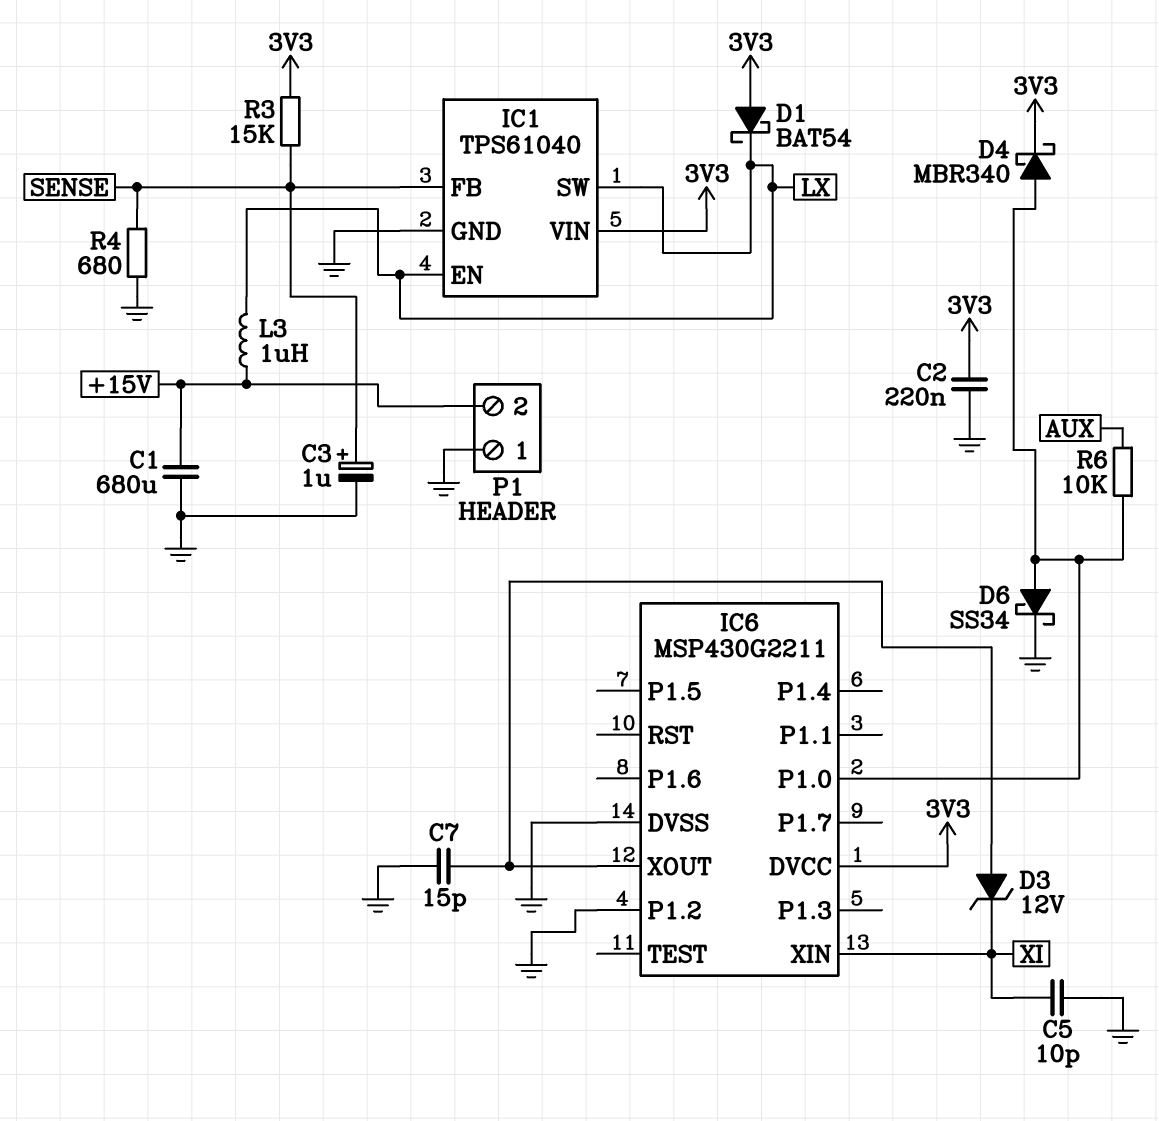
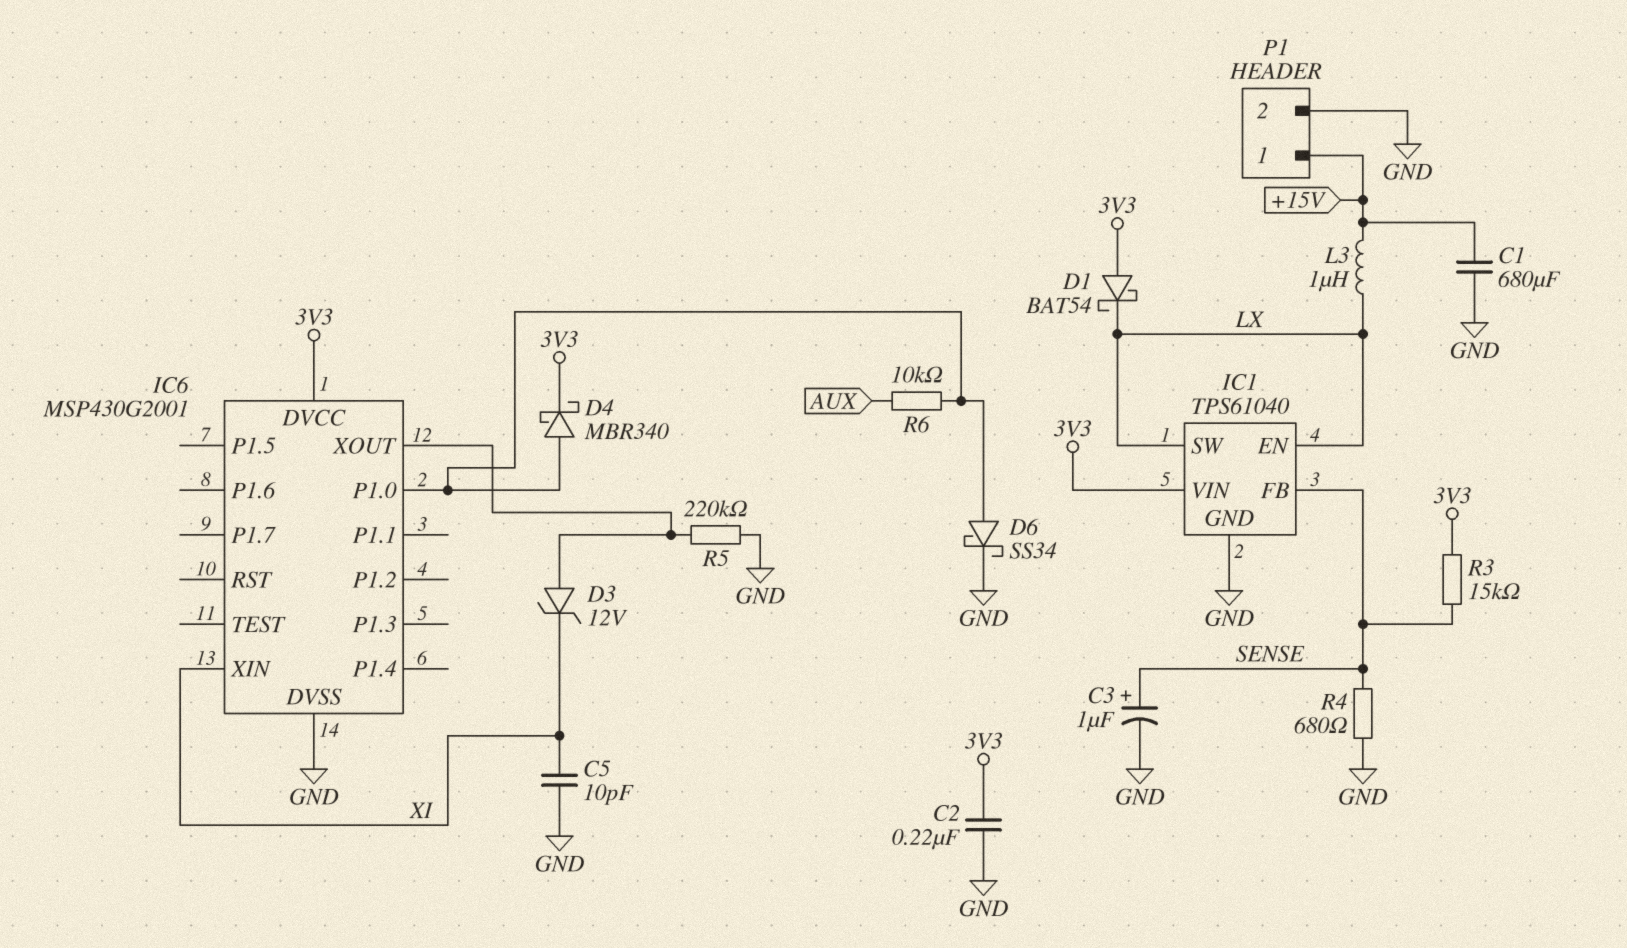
C7: 15pF (GND, IC6/XOUT) -> none
IC6: MSP430G2211 -> MSP430G2001
IC6 pin P1.2: GND -> none
P1 pin 1: GND -> +15V
P1 pin 2: +15V -> GND
R5: none -> 220k (GND, IC6/XOUT)

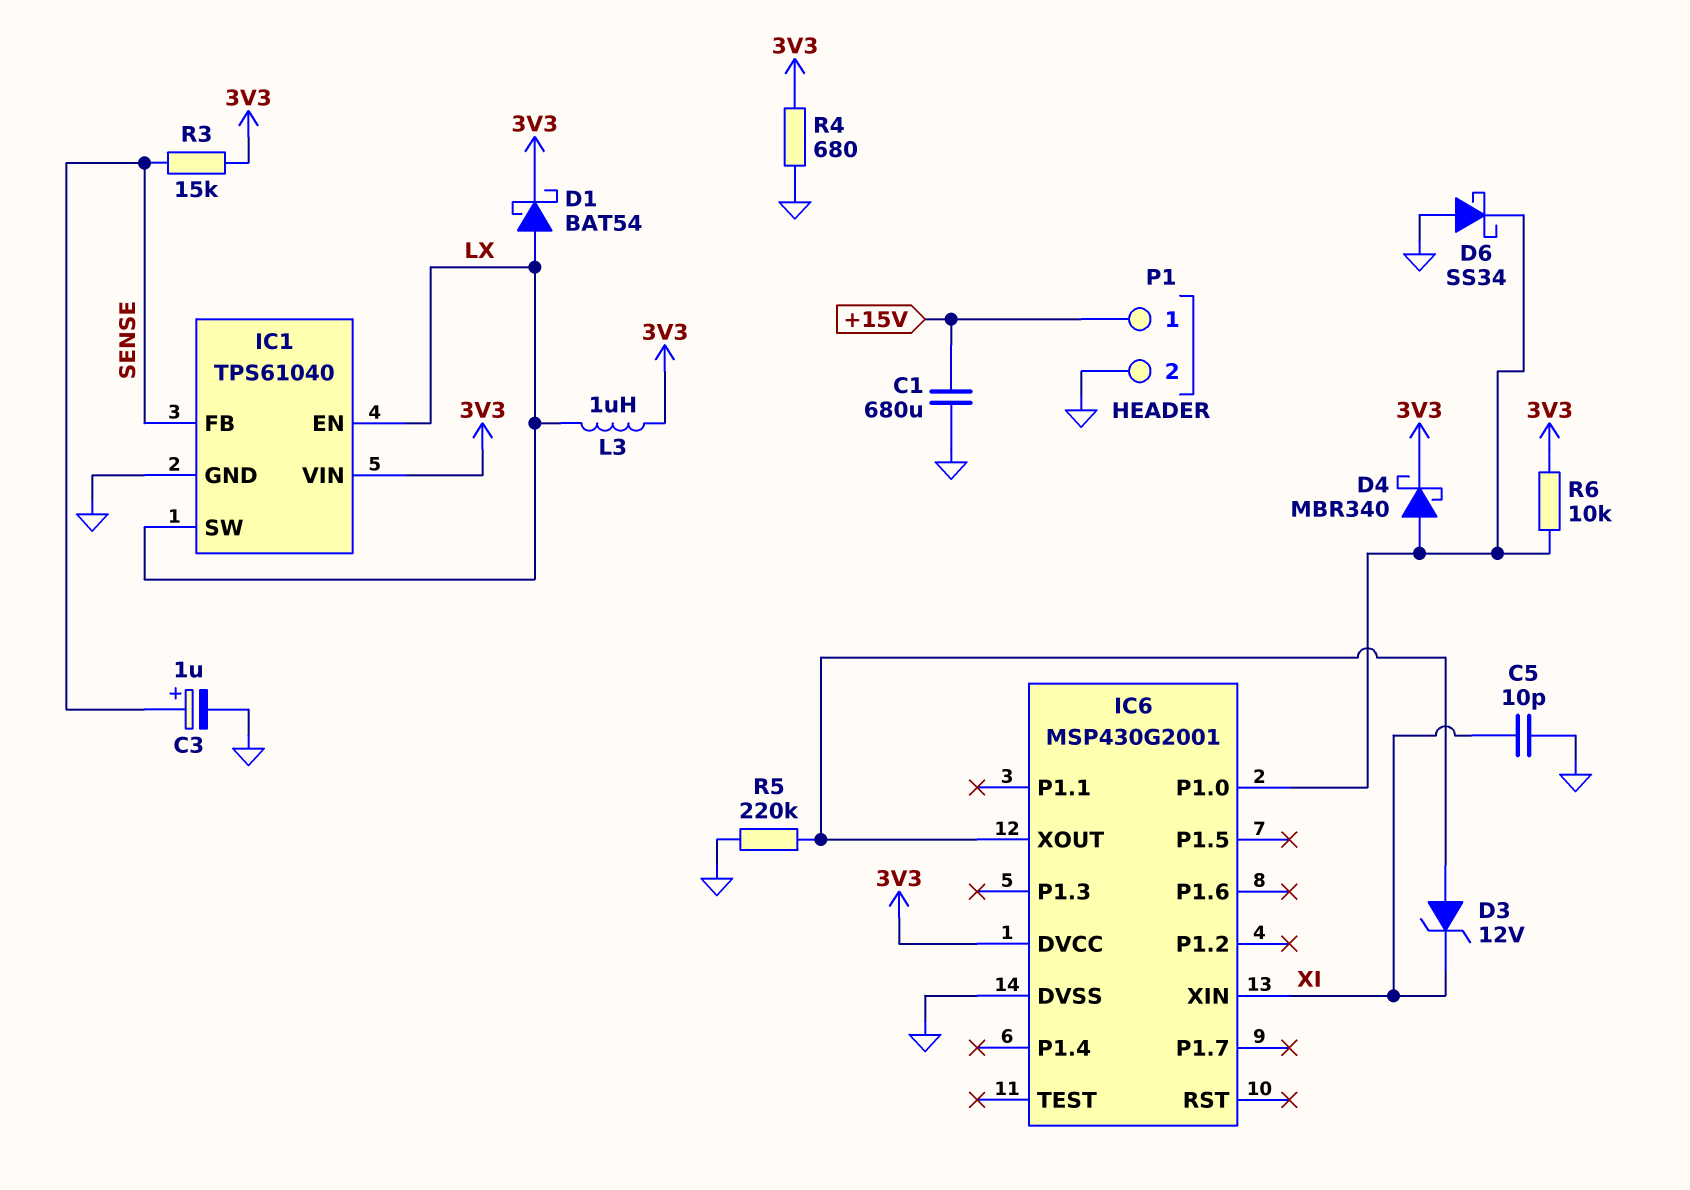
C2: 220nF (3V3, GND) -> none
D1: schottky BAT54 (A 3V3, K LX) -> schottky BAT54 (A LX, K 3V3)
D6: schottky SS34 (A IC6/P1.0, K GND) -> schottky SS34 (A GND, K IC6/P1.0)
L3: 1uH (+15V, LX) -> 1uH (3V3, LX)
R4: 680 (GND, SENSE) -> 680 (3V3, GND)
R6: 10k (AUX, IC6/P1.0) -> 10k (3V3, IC6/P1.0)

